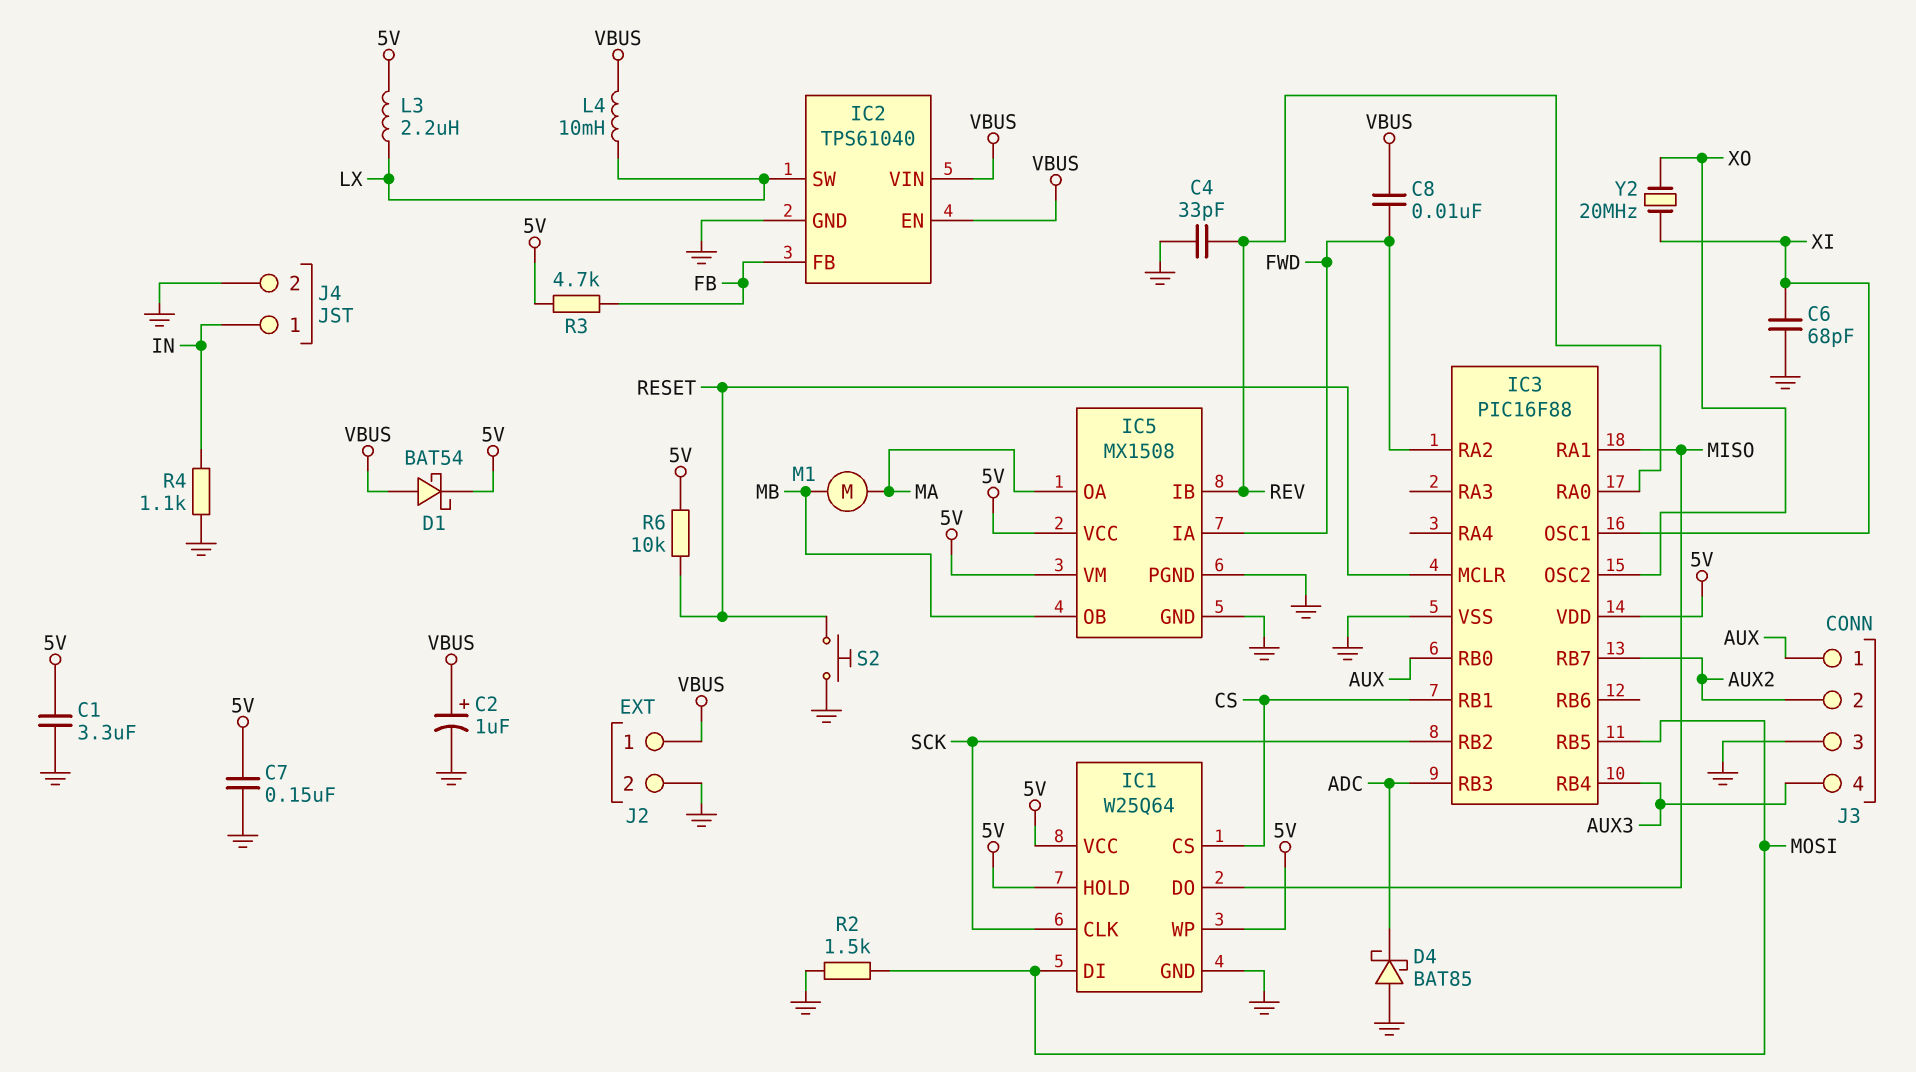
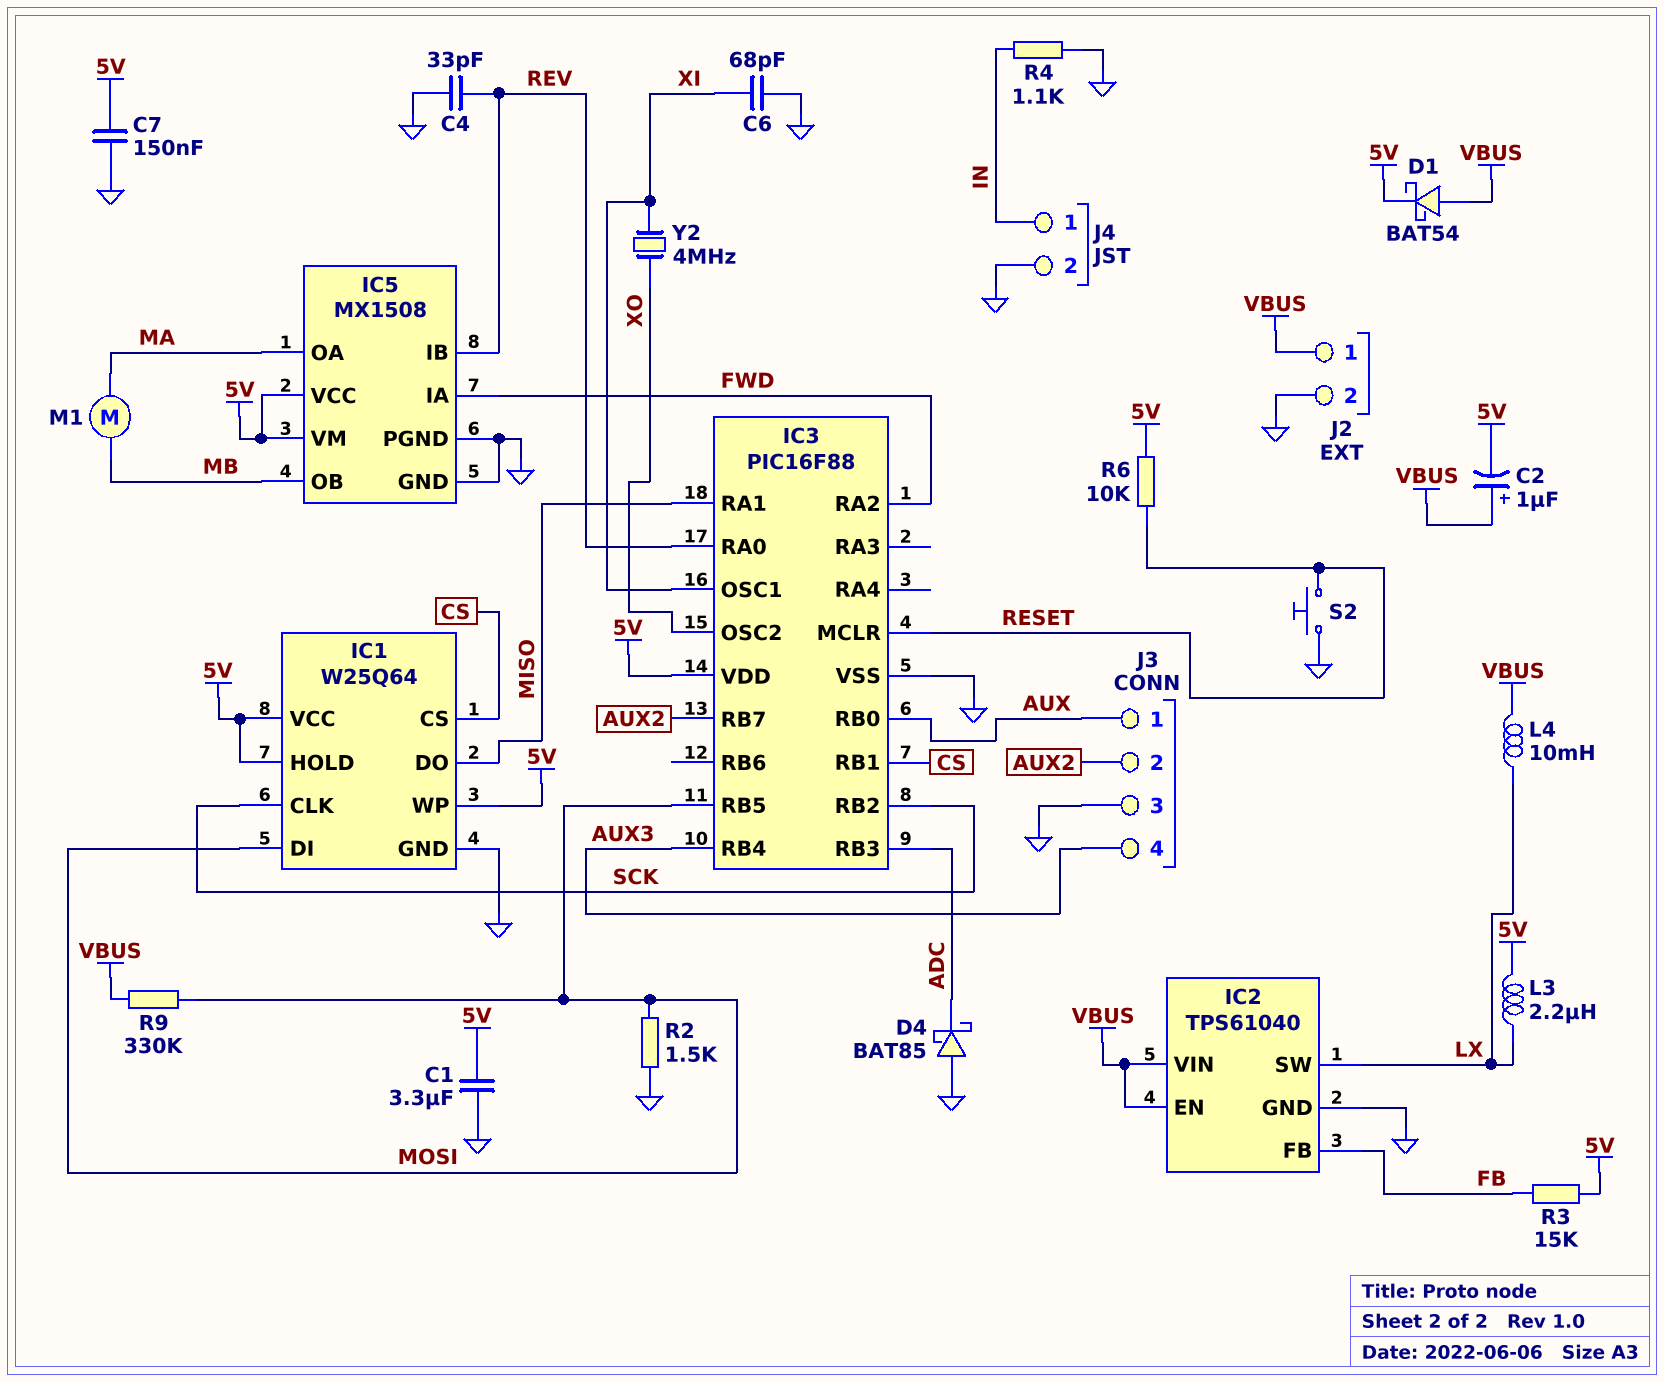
C2: 1uF (plus VBUS, minus GND) -> 1uF (plus VBUS, minus 5V)
C8: 10nF (FWD, VBUS) -> none
R3: 4.7k (5V, FB) -> 15k (5V, FB)
R9: none -> 330k (MOSI, VBUS)
Y2: 20MHz (XI, XO) -> 4MHz (XI, XO)

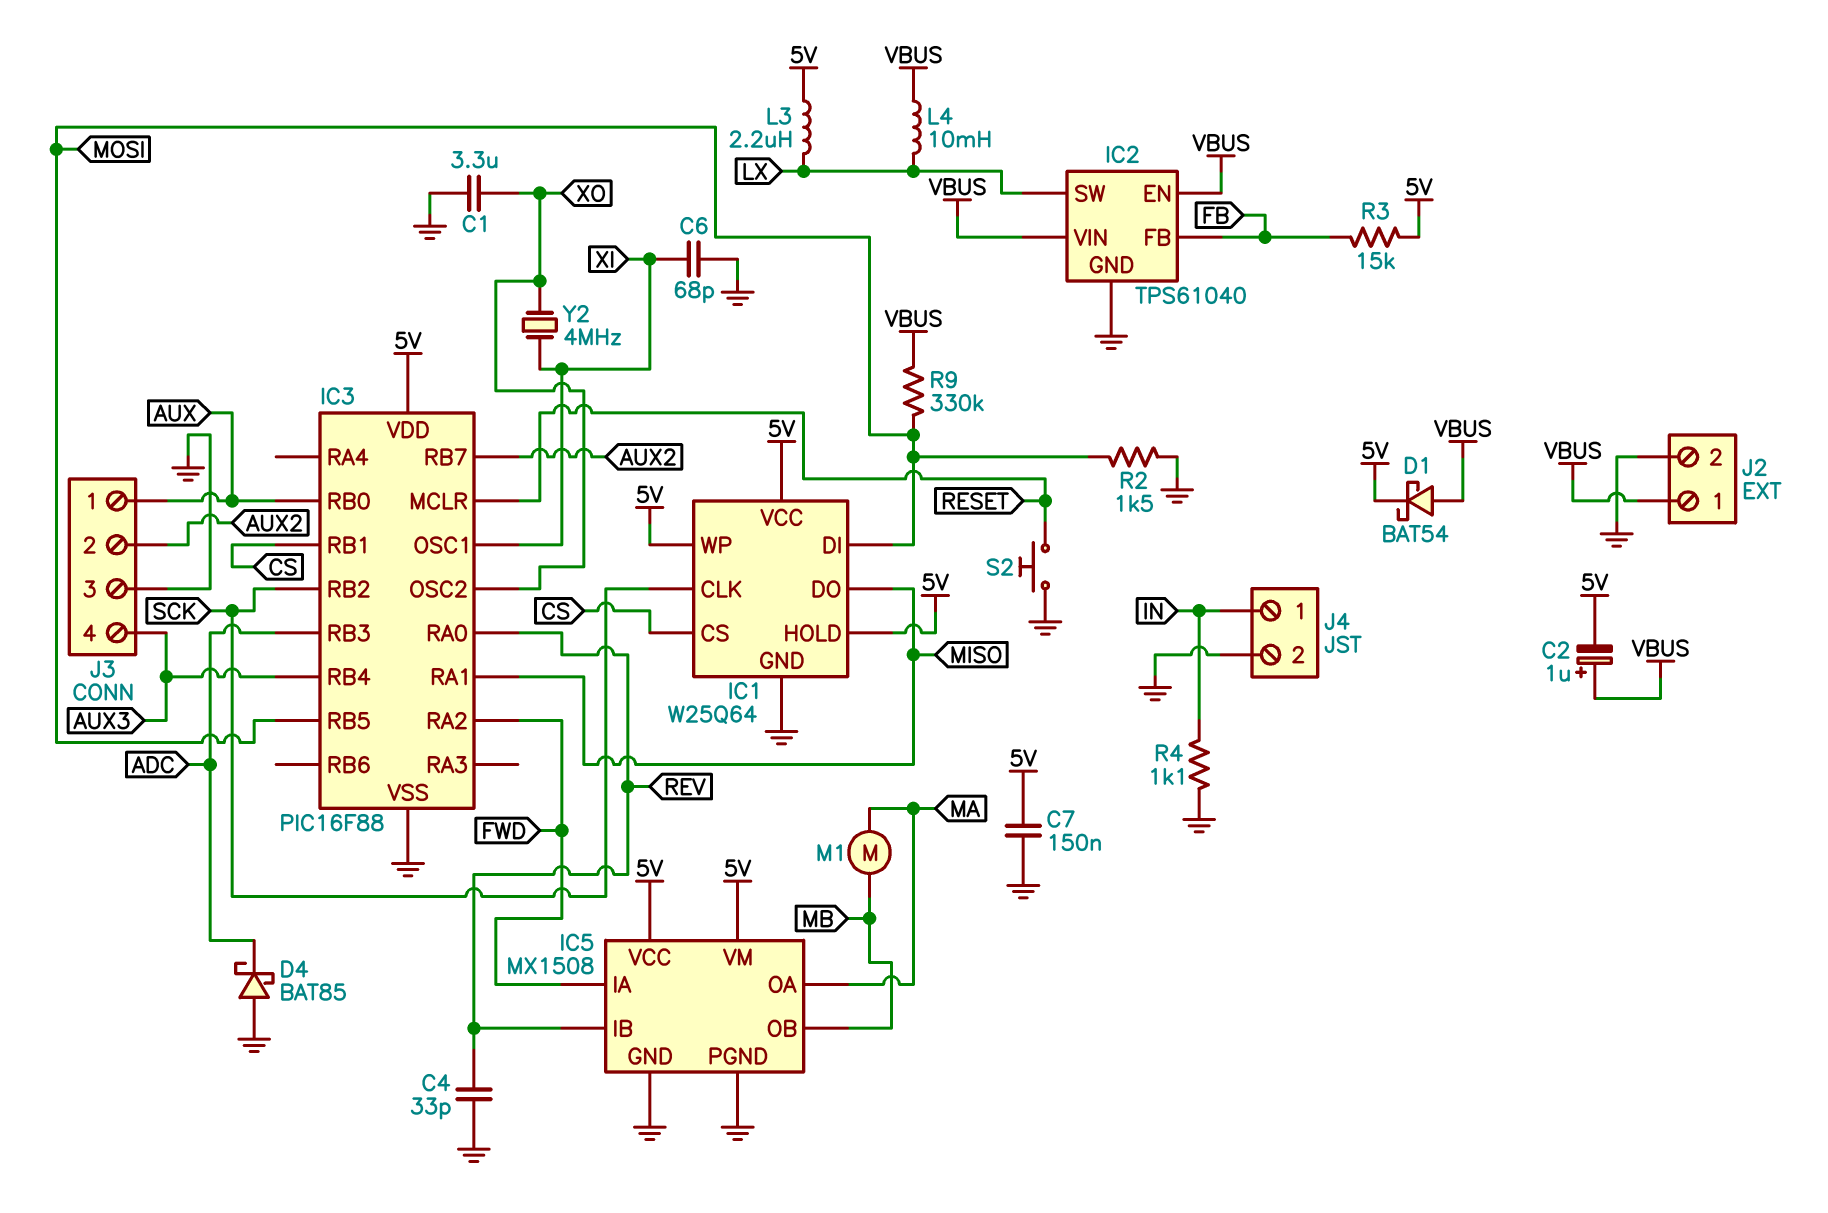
C1: 3.3uF (5V, GND) -> 3.3uF (GND, XO)
R6: 10k (5V, RESET) -> none

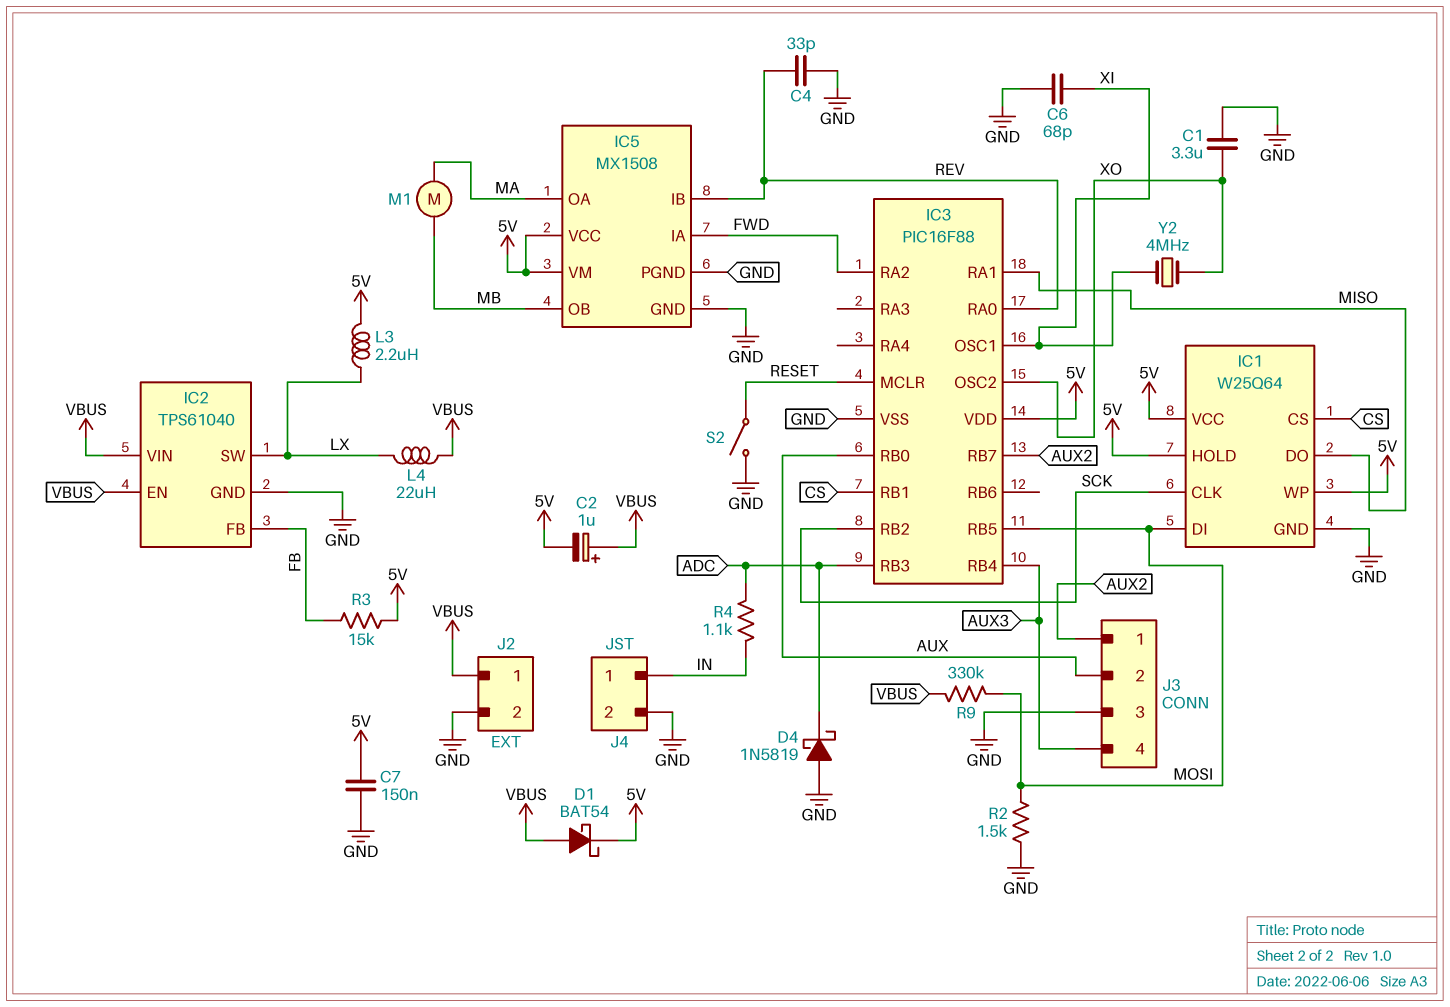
D4: schottky BAT85 (A GND, K ADC) -> schottky 1N5819 (A GND, K ADC)
J3 pin 1: AUX -> AUX2
J3 pin 2: AUX2 -> AUX
L4: 10mH (LX, VBUS) -> 22uH (LX, VBUS)
R4: 1.1k (GND, IN) -> 1.1k (ADC, IN)
S2: button (GND, RESET) -> switch (GND, RESET)

